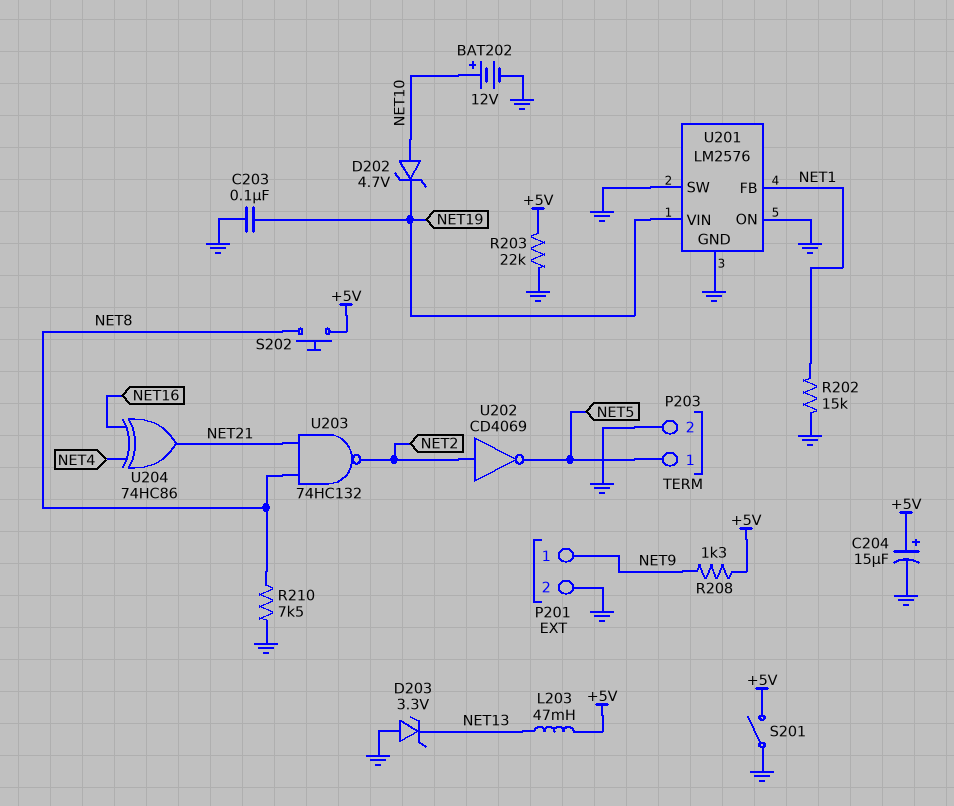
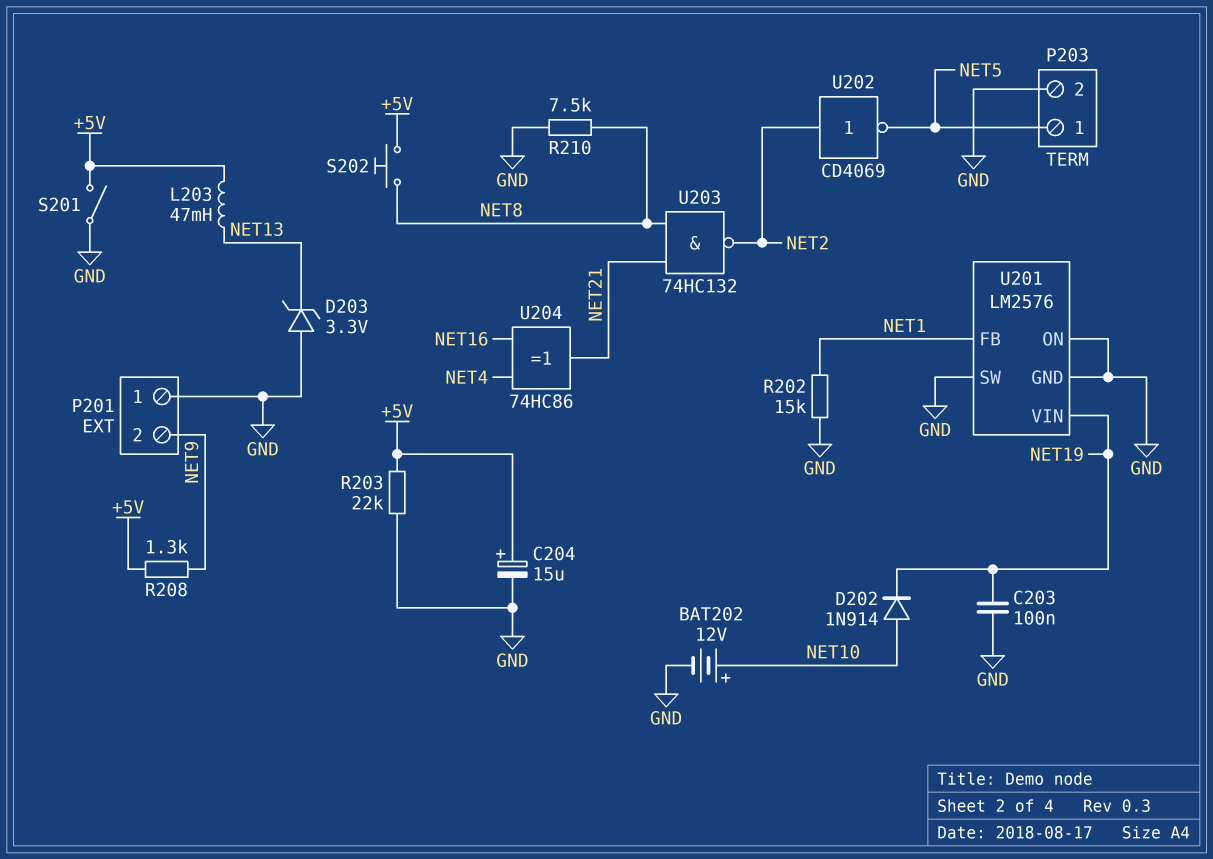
D202: zener 4.7V (A NET10, K NET19) -> diode 1N914 (A NET10, K NET19)
P201 pin 1: NET9 -> GND
P201 pin 2: GND -> NET9

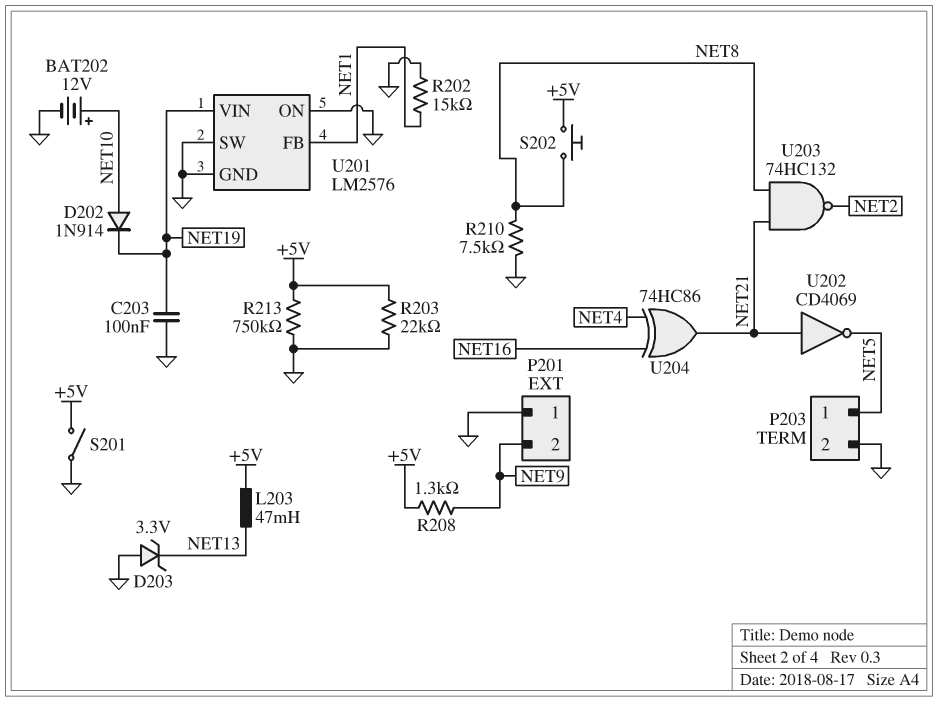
C204: 15uF (plus +5V, minus GND) -> none
R213: none -> 750k (+5V, GND)
U202: NOT CD4069 (in NET2, out NET5) -> NOT CD4069 (in NET21, out NET5)

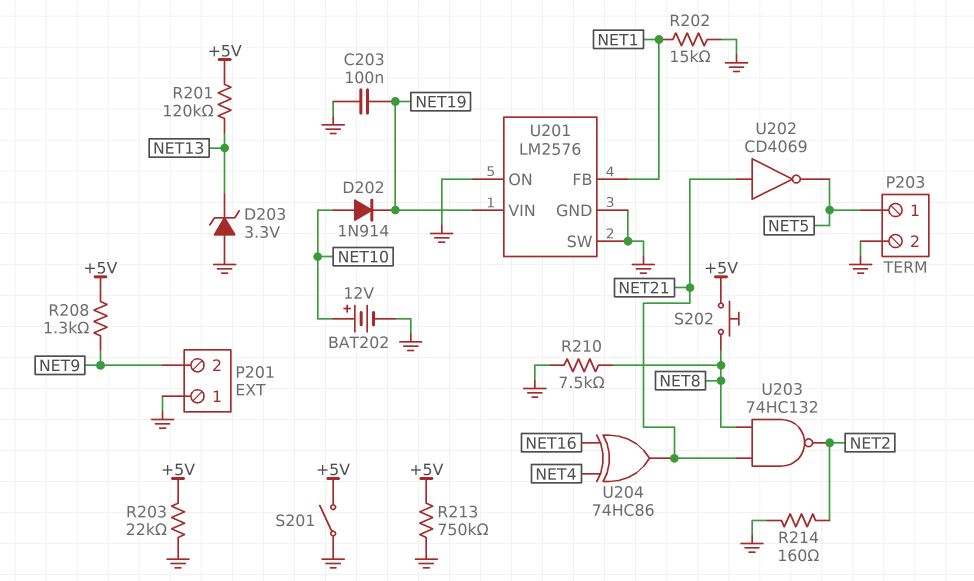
L203: 47mH (+5V, NET13) -> none
R201: none -> 120k (+5V, NET13)
R214: none -> 160 (GND, NET2)

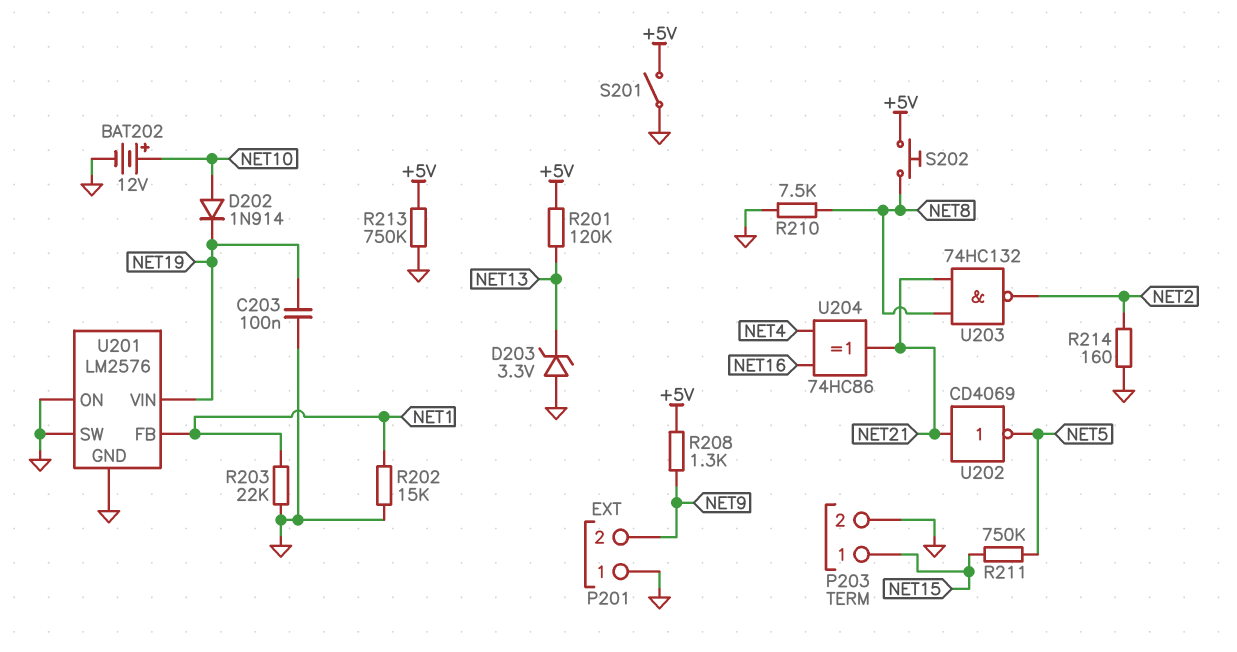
P203 pin 1: NET5 -> NET15
R203: 22k (+5V, GND) -> 22k (GND, NET1)
R211: none -> 750k (NET5, NET15)

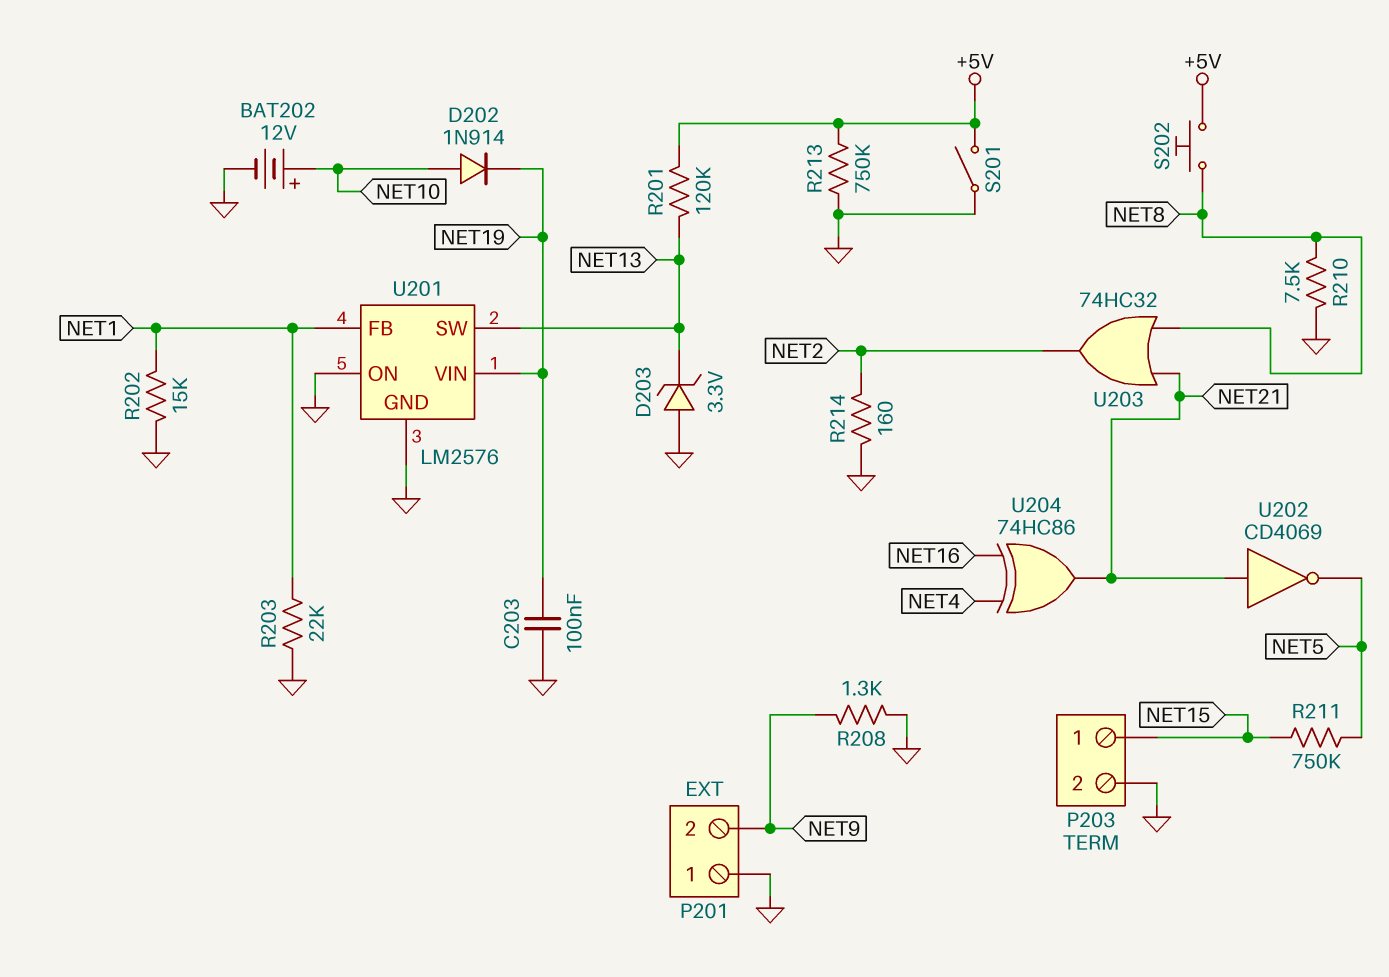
R208: 1.3k (+5V, NET9) -> 1.3k (GND, NET9)
U201 pin SW: GND -> NET13
U203: NAND 74HC132 (in NET8, in NET21, out NET2) -> OR 74HC32 (in NET8, in NET21, out NET2)

